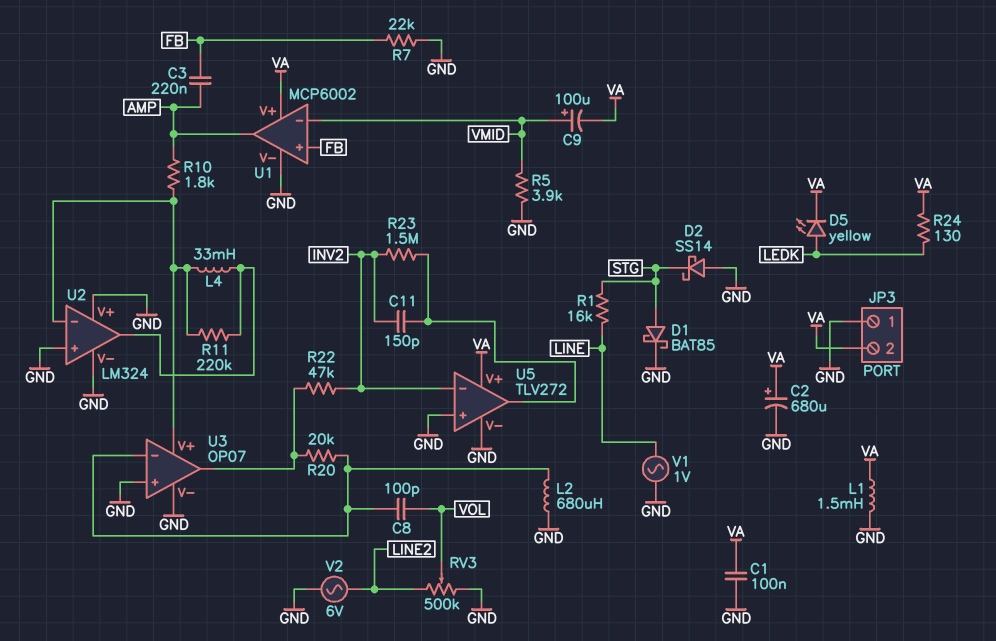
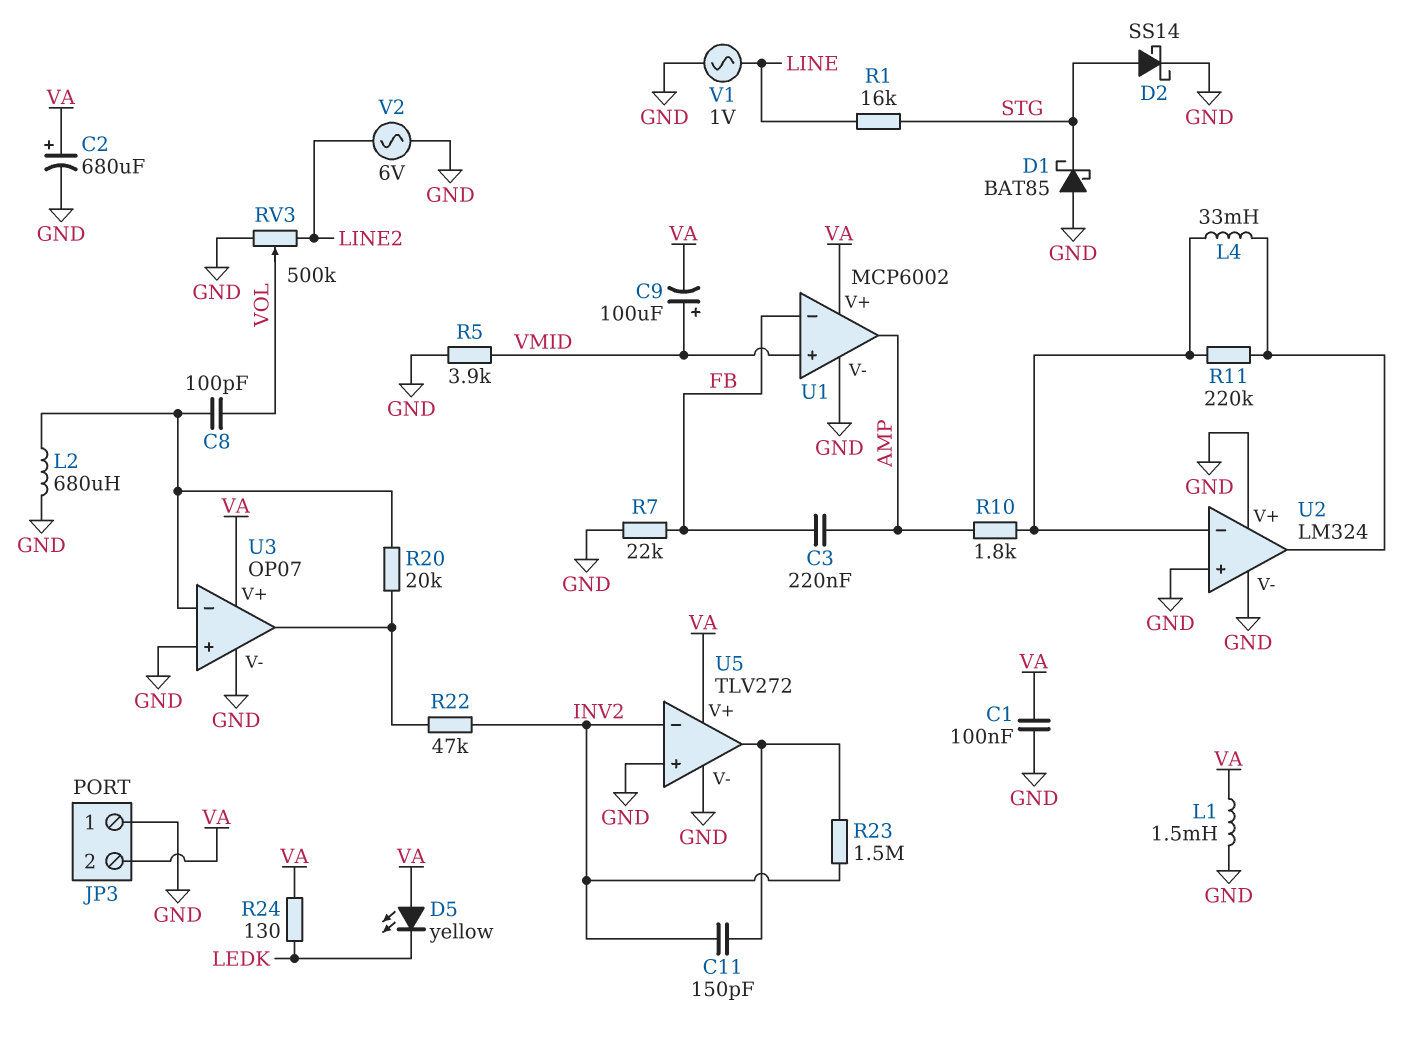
D1: schottky BAT85 (A STG, K GND) -> schottky BAT85 (A GND, K STG)
D2: schottky SS14 (A GND, K STG) -> schottky SS14 (A STG, K GND)
D5: LED yellow (A LEDK, K VA) -> LED yellow (A VA, K LEDK)
U1 pin in+: FB -> VMID
U1 pin in-: VMID -> FB
U3 pin V+: U2/in- -> VA

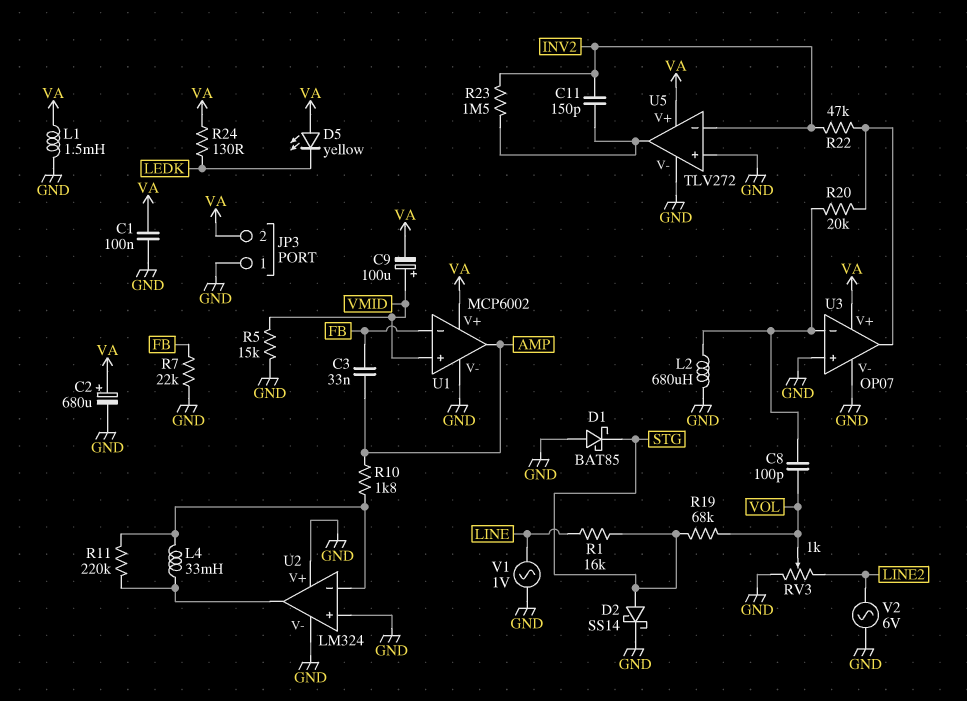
C3: 220nF (AMP, FB) -> 33nF (AMP, FB)
R5: 3.9k (GND, VMID) -> 15k (GND, VMID)
R19: none -> 68k (STG, VOL)
RV3: 500k (GND, LINE2, wiper VOL) -> 1k (GND, LINE2, wiper VOL)

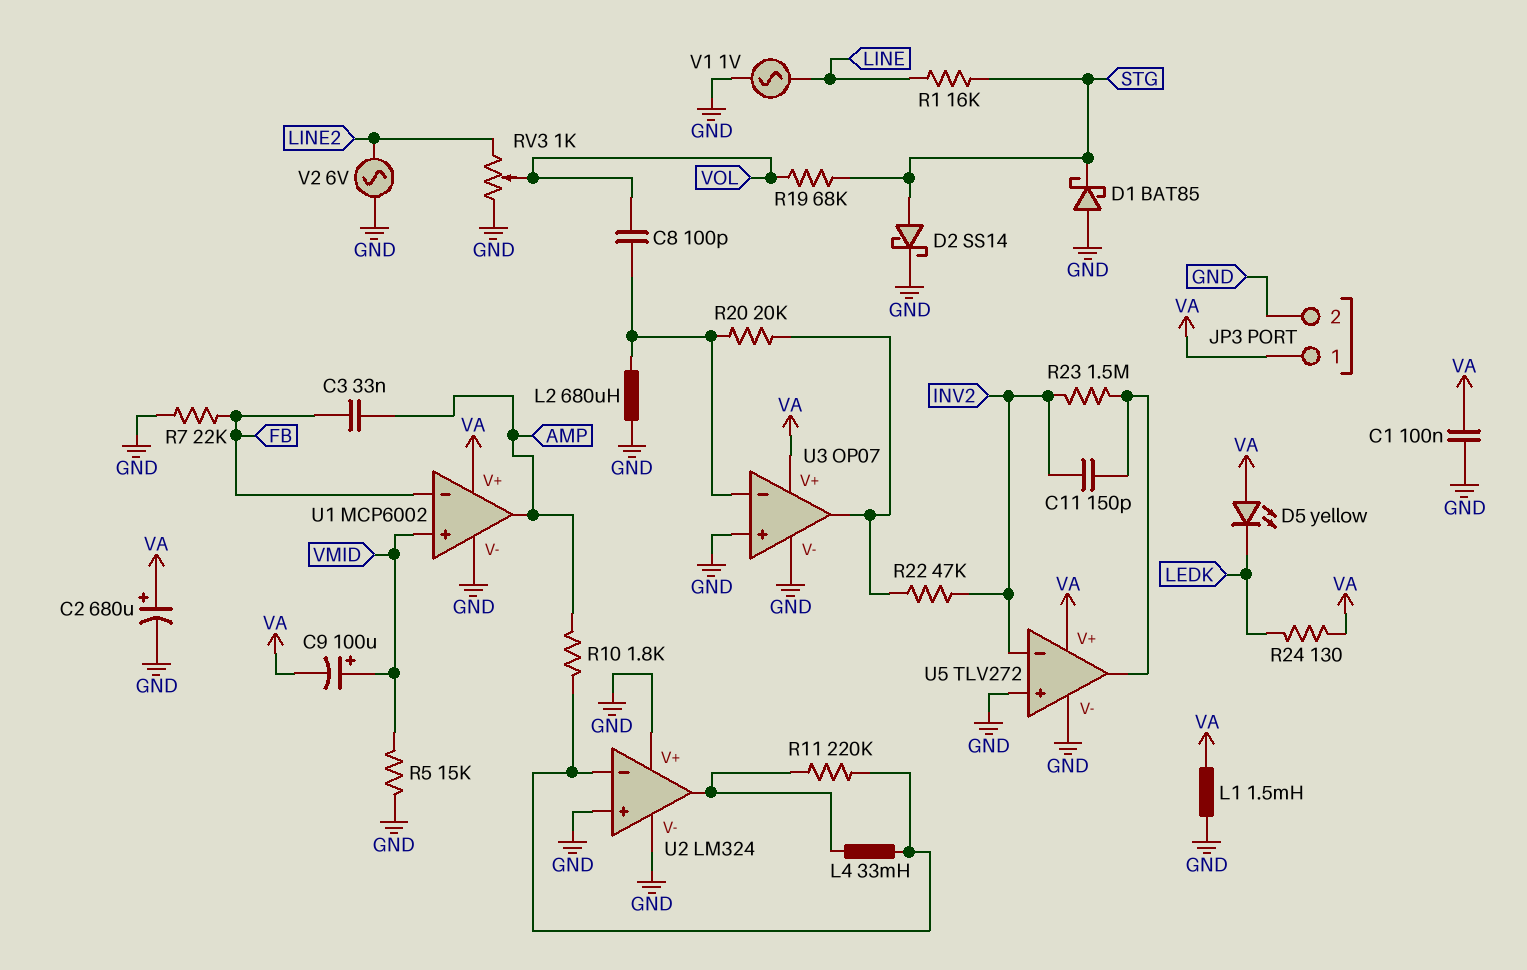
JP3 pin 1: GND -> VA
JP3 pin 2: VA -> GND

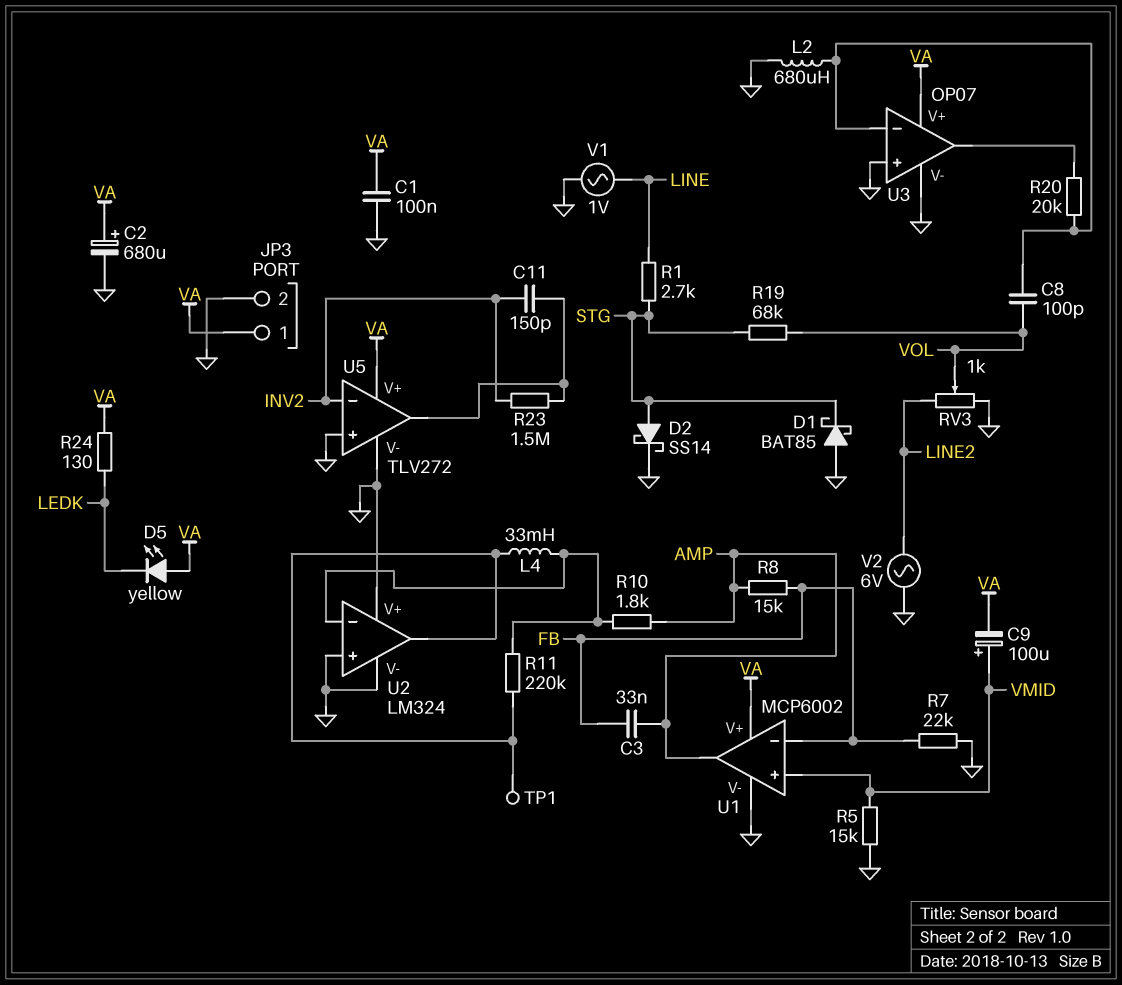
L1: 1.5mH (GND, VA) -> none
R1: 16k (LINE, STG) -> 2.7k (LINE, STG)
R8: none -> 15k (AMP, FB)
R22: 47k (INV2, U3/out) -> none
TP1: none -> test point (U2/out)

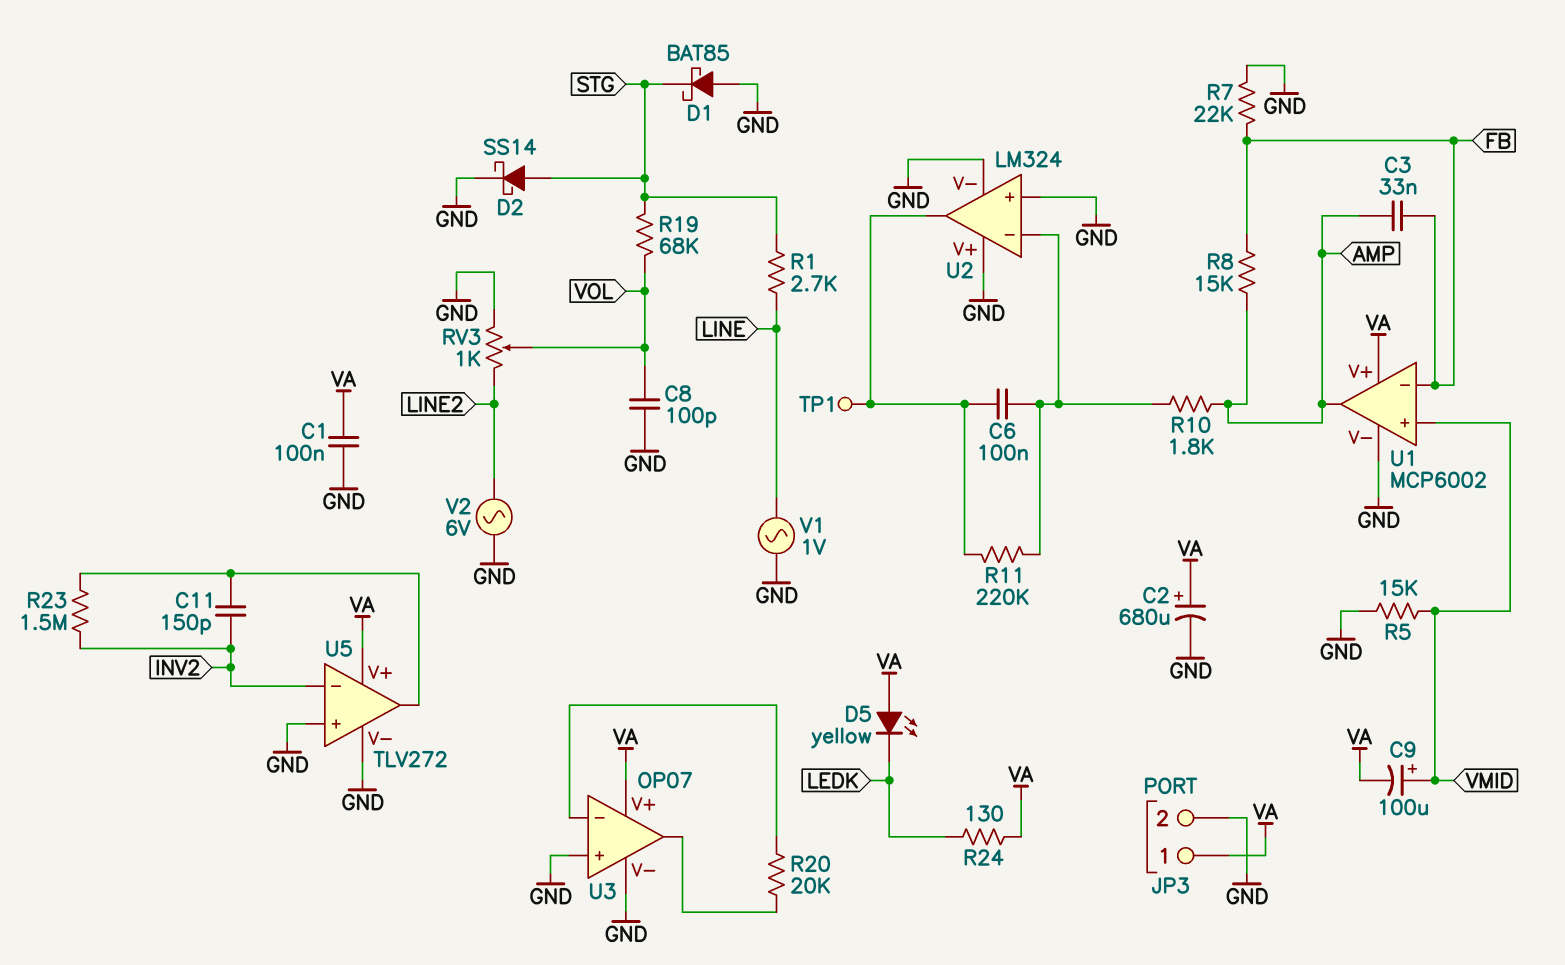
C6: none -> 100nF (U2/in-, U2/out)
C8: 100pF (U3/in-, VOL) -> 100pF (GND, VOL)
L2: 680uH (GND, U3/in-) -> none
L4: 33mH (U2/in-, U2/out) -> none

